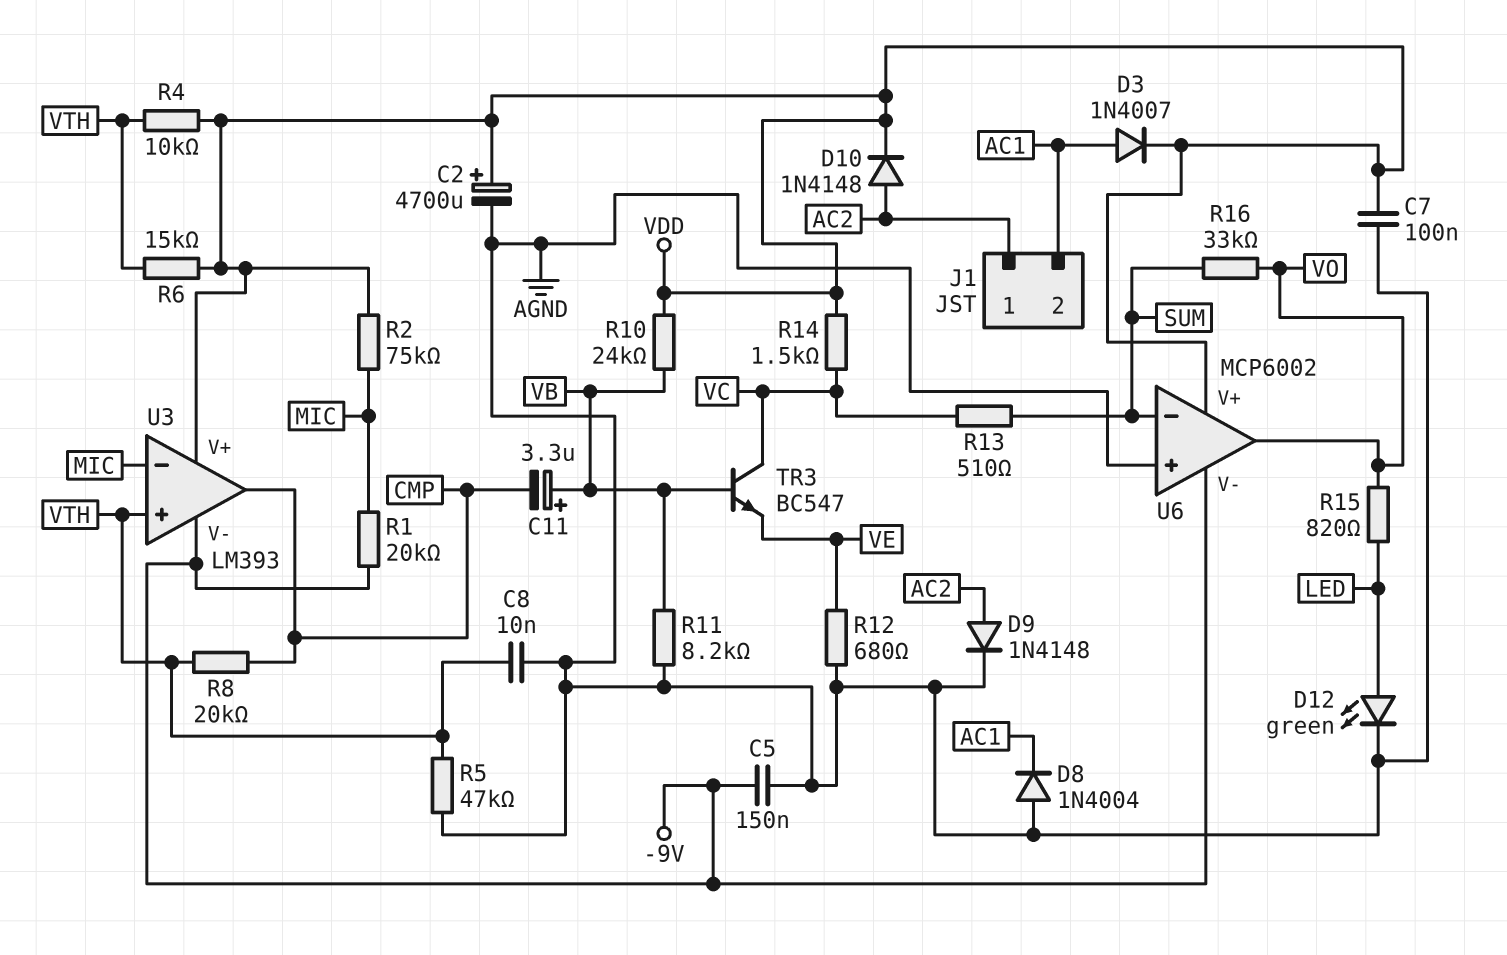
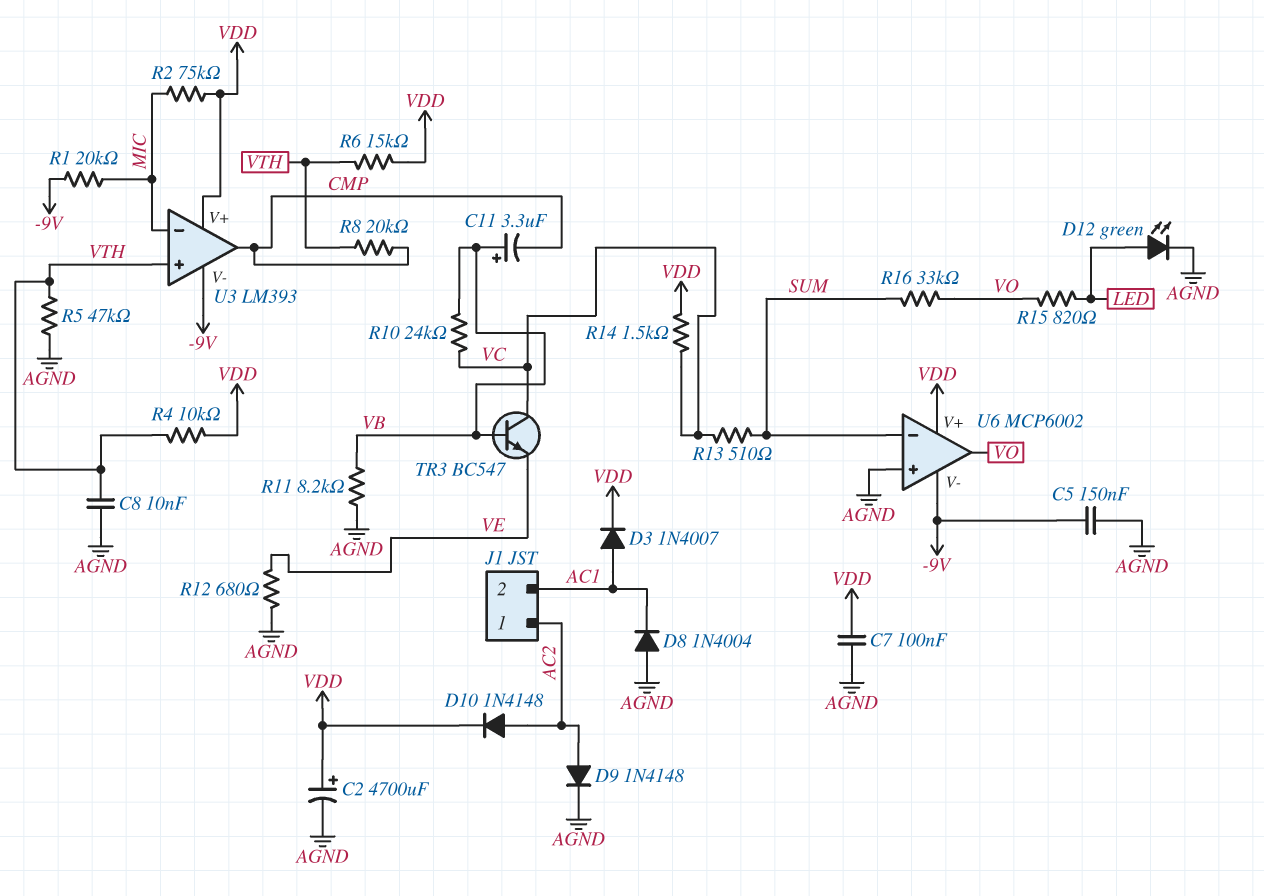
R10: 24k (VB, VDD) -> 24k (VB, VC)

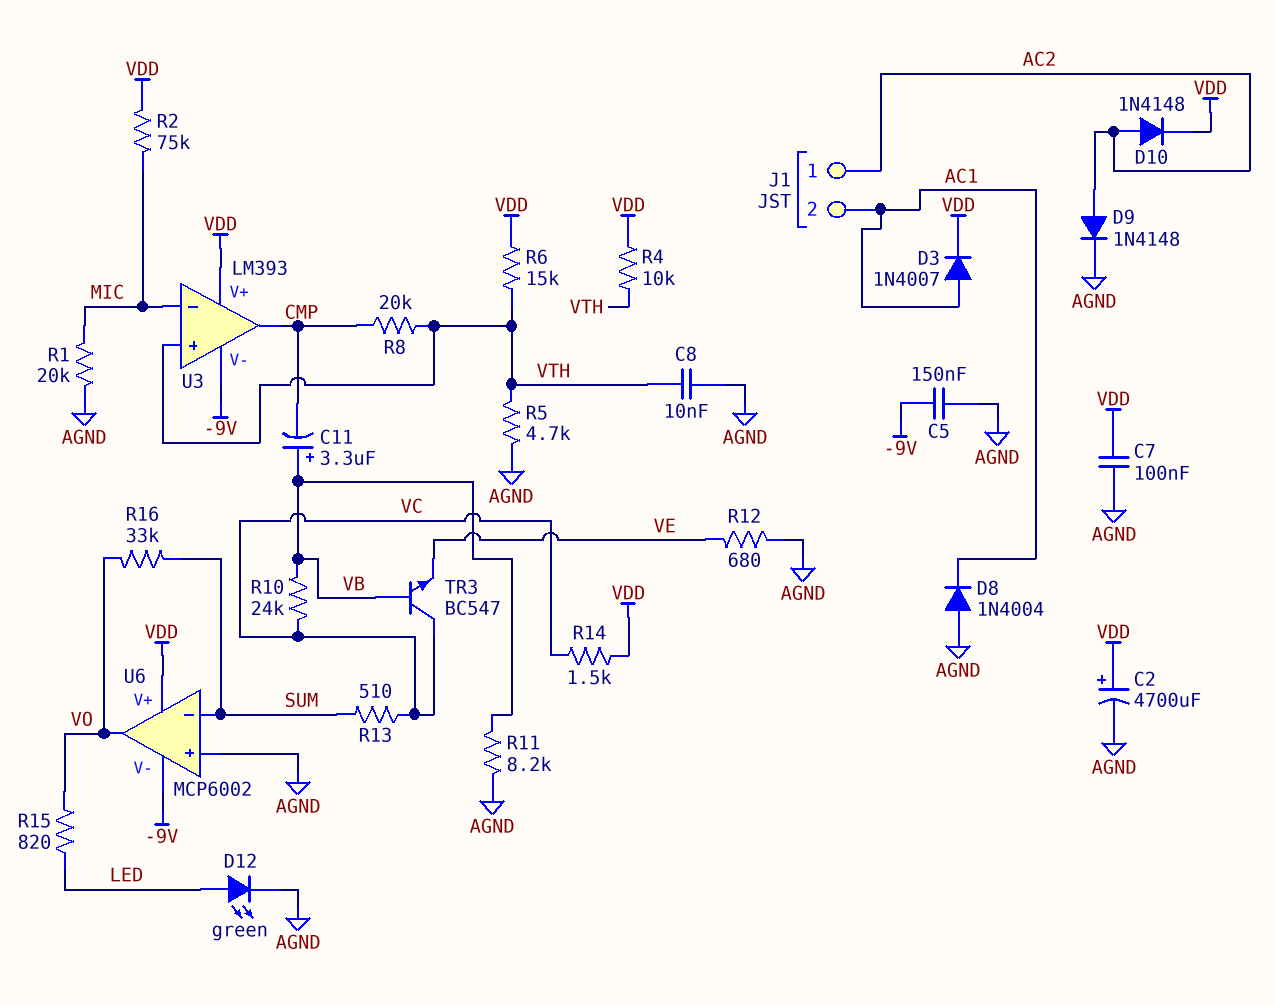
R1: 20k (-9V, MIC) -> 20k (AGND, MIC)
R5: 47k (AGND, VTH) -> 4.7k (AGND, VTH)

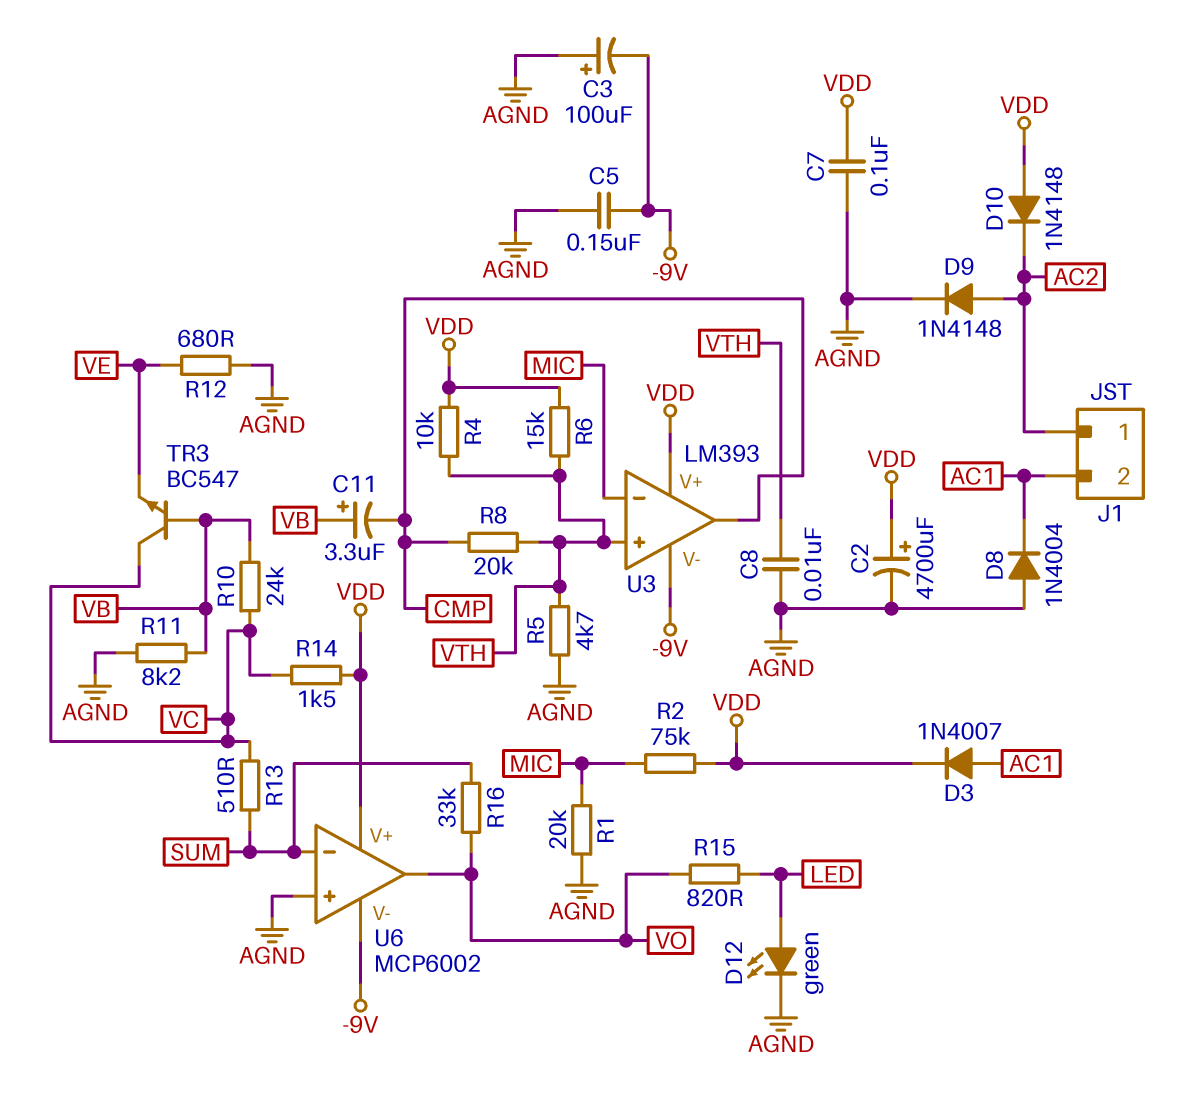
C3: none -> 100uF (plus AGND, minus -9V)
D10: diode 1N4148 (A AC2, K VDD) -> diode 1N4148 (A VDD, K AC2)

